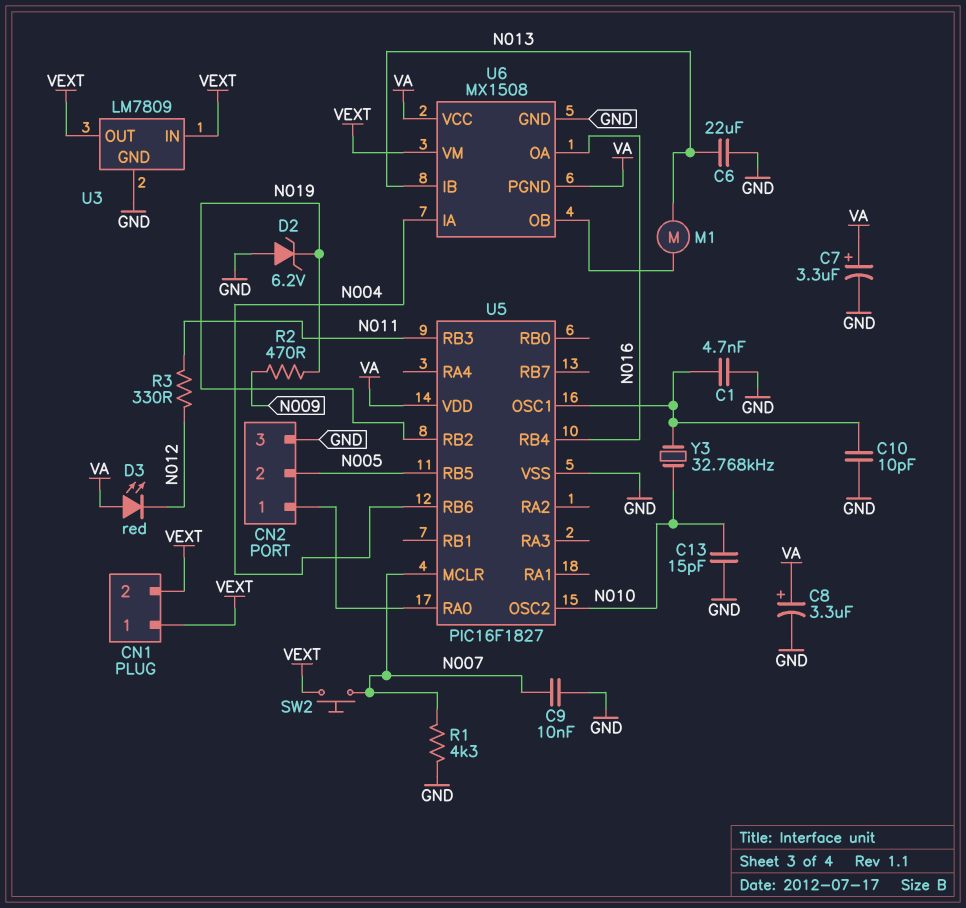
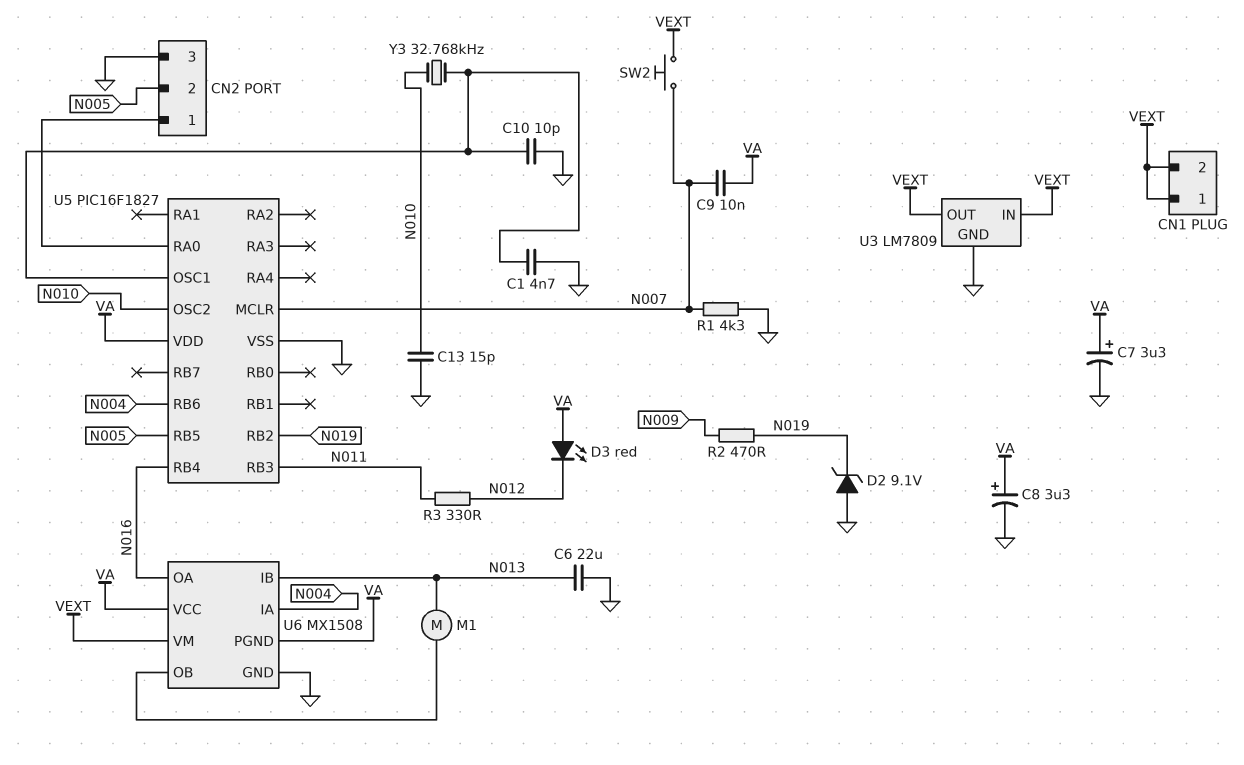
C9: 10nF (GND, N007) -> 10nF (N007, VA)
D2: zener 6.2V (A GND, K N019) -> zener 9.1V (A GND, K N019)

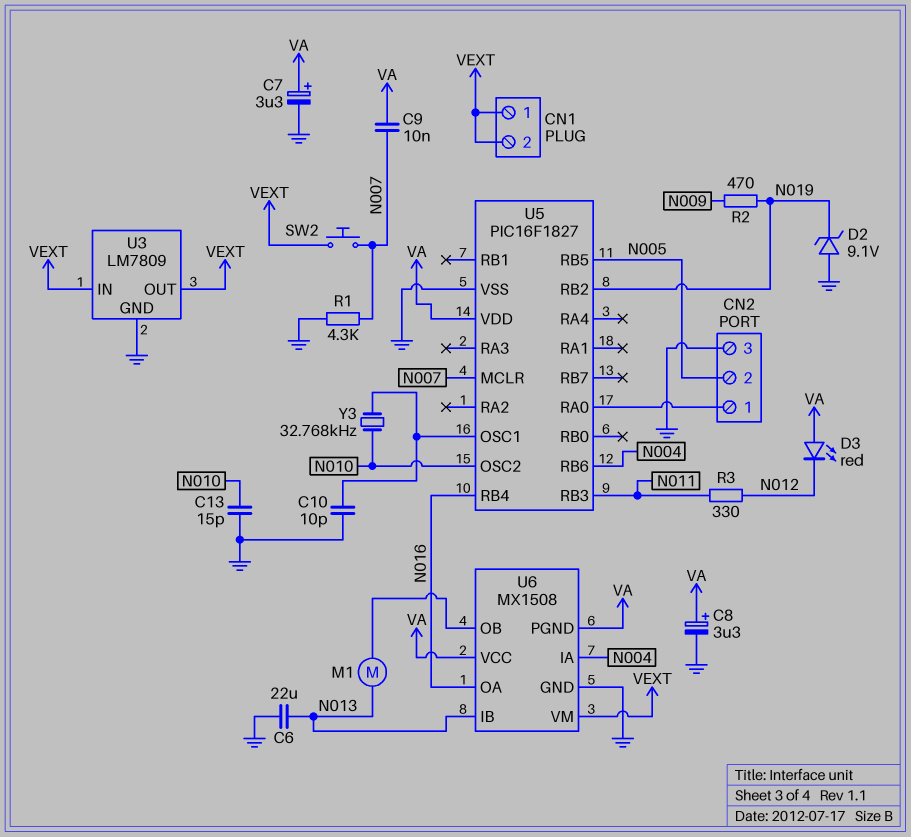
C1: 4.7nF (GND, U5/OSC1) -> none

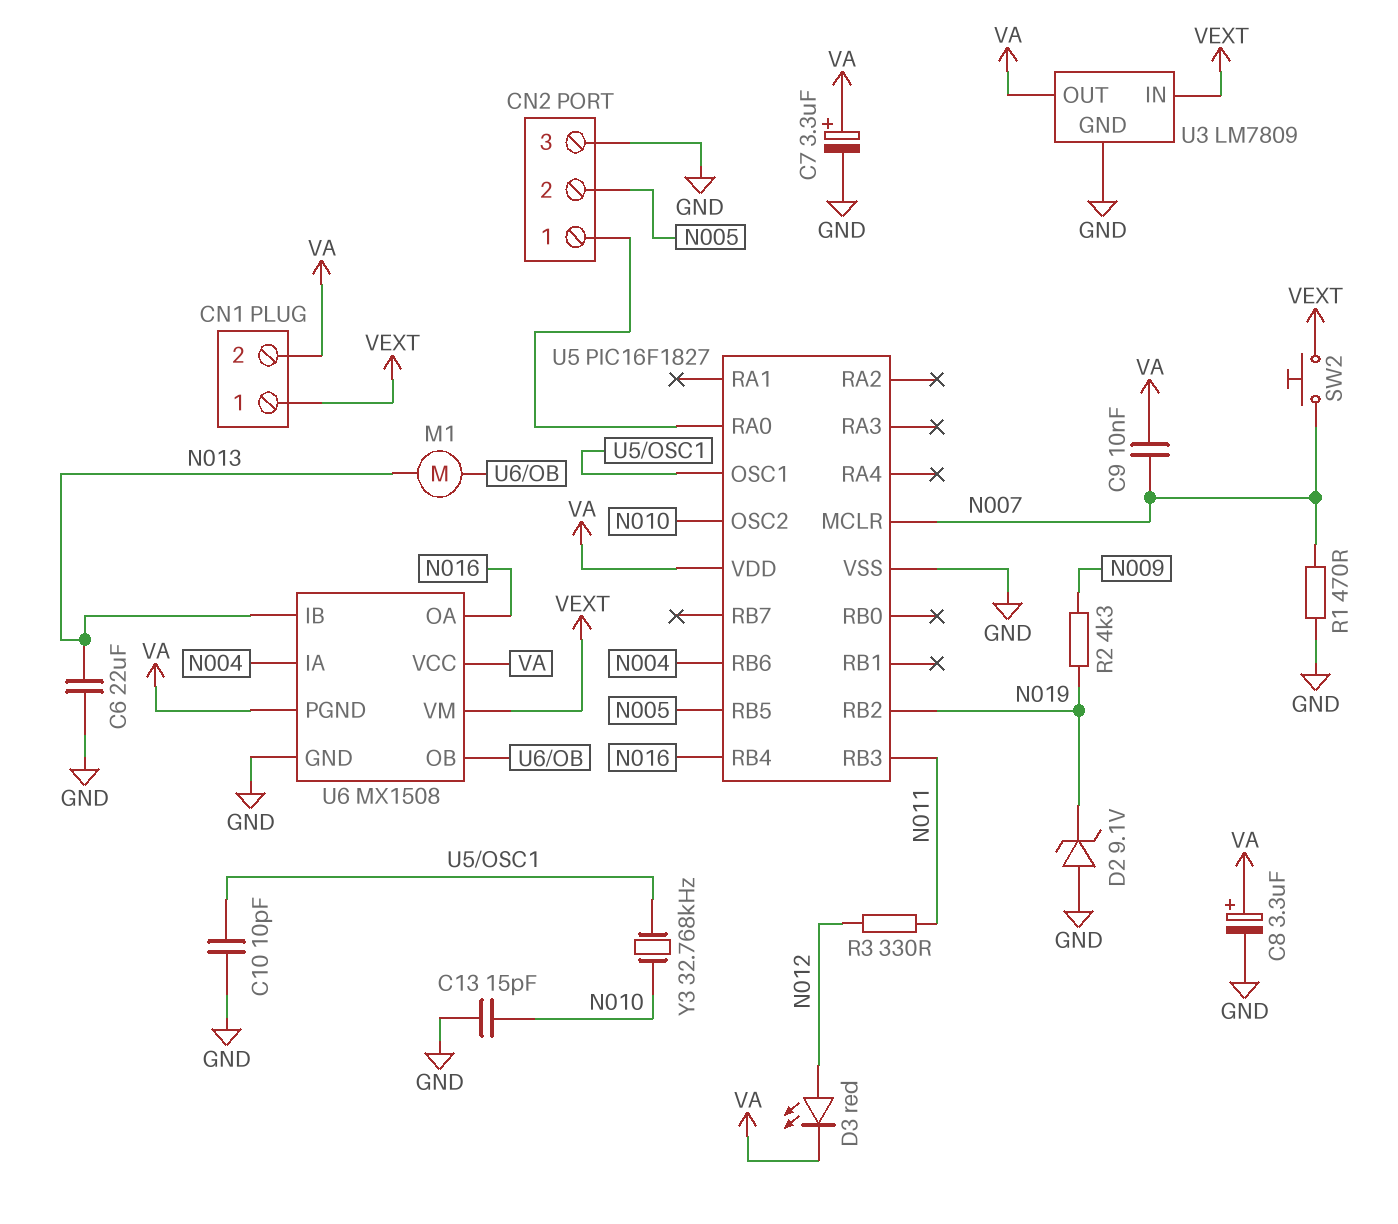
CN1 pin 2: VEXT -> VA
D3: LED red (A VA, K N012) -> LED red (A N012, K VA)
R1: 4.3k (GND, N007) -> 470 (GND, N007)
R2: 470 (N009, N019) -> 4.3k (N009, N019)
U3 pin OUT: VEXT -> VA

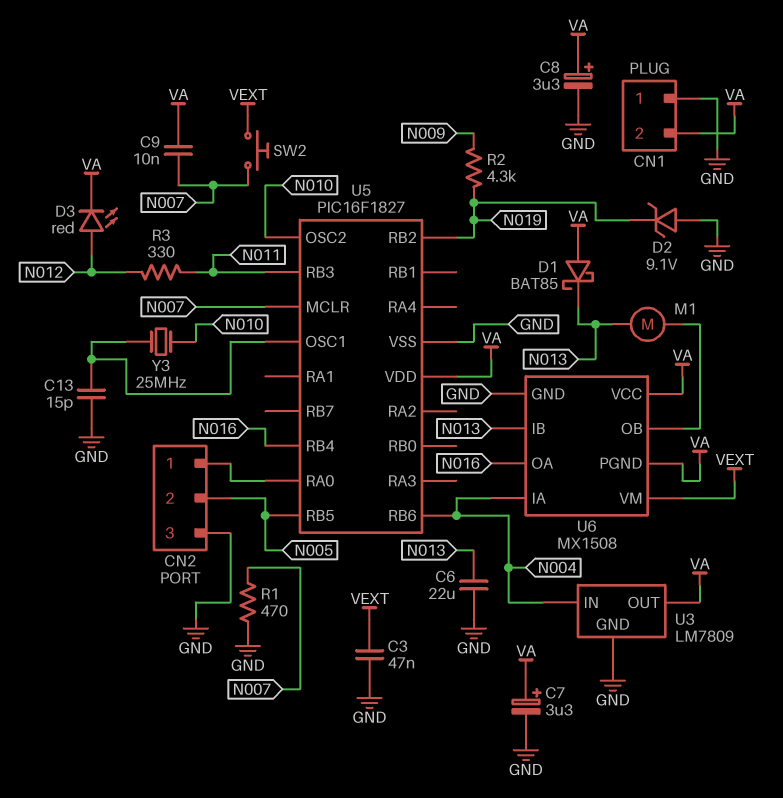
C3: none -> 47nF (GND, VEXT)
C10: 10pF (GND, U5/OSC1) -> none
C13: 15pF (GND, N010) -> 15pF (GND, U5/OSC1)
CN1 pin 1: VEXT -> GND
D1: none -> schottky BAT85 (A VA, K N013)
U3 pin IN: VEXT -> N004
Y3: 32.768kHz (N010, U5/OSC1) -> 25MHz (N010, U5/OSC1)

